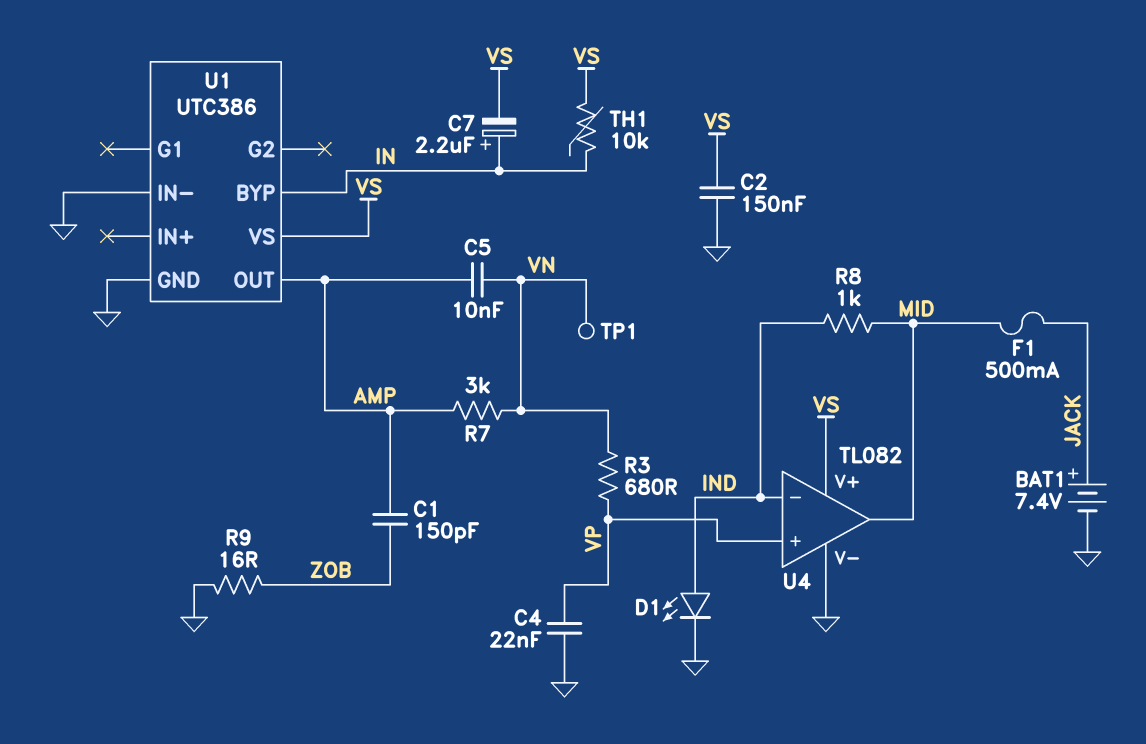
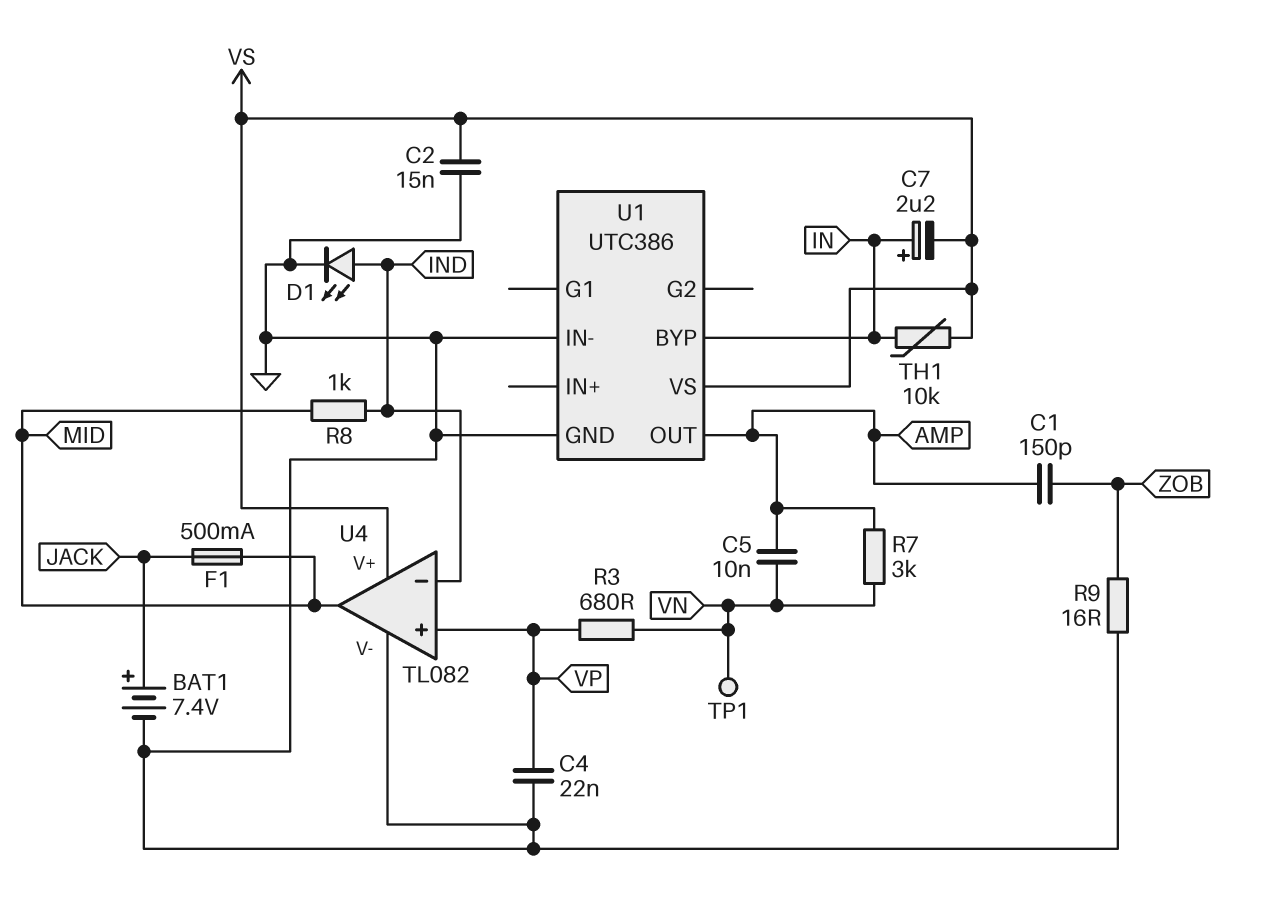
C2: 150nF (GND, VS) -> 15nF (GND, VS)

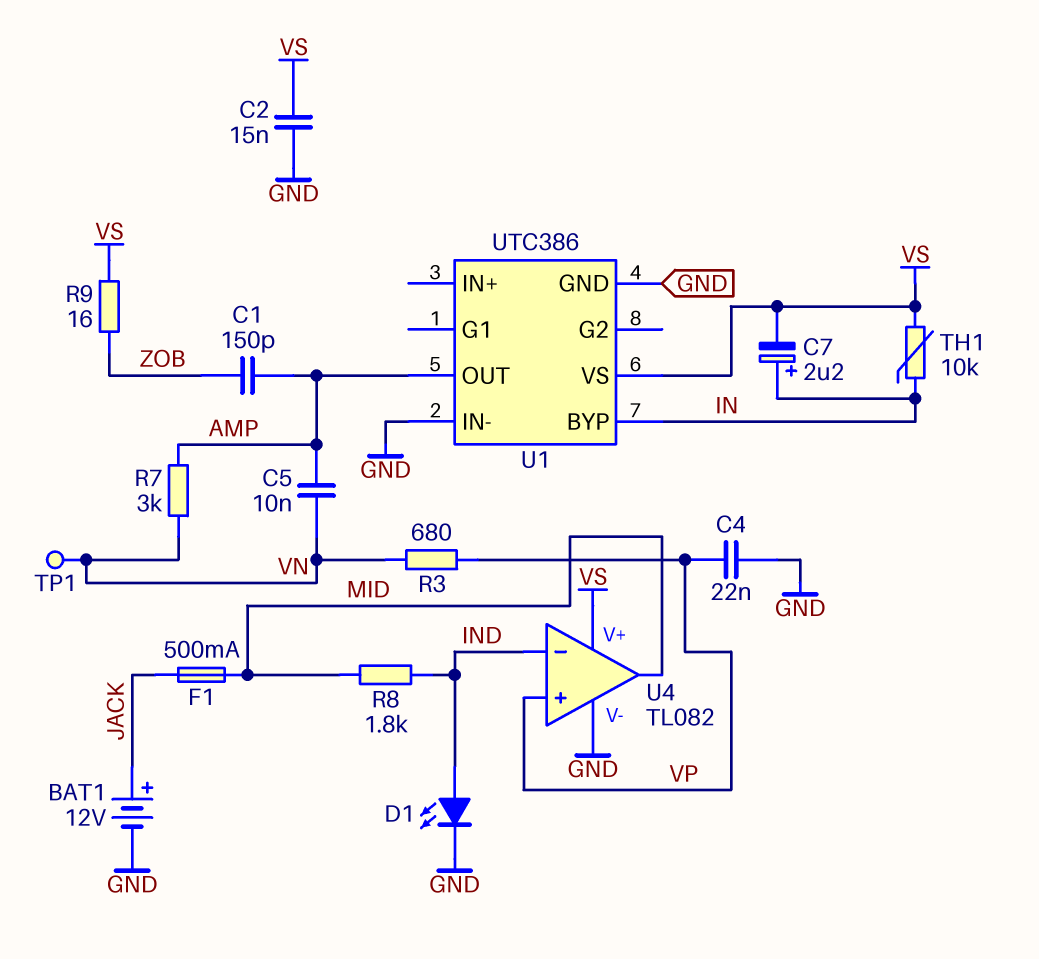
BAT1: 7.4V (plus JACK, minus GND) -> 12V (plus JACK, minus GND)
R8: 1k (IND, MID) -> 1.8k (IND, MID)
R9: 16 (GND, ZOB) -> 16 (VS, ZOB)

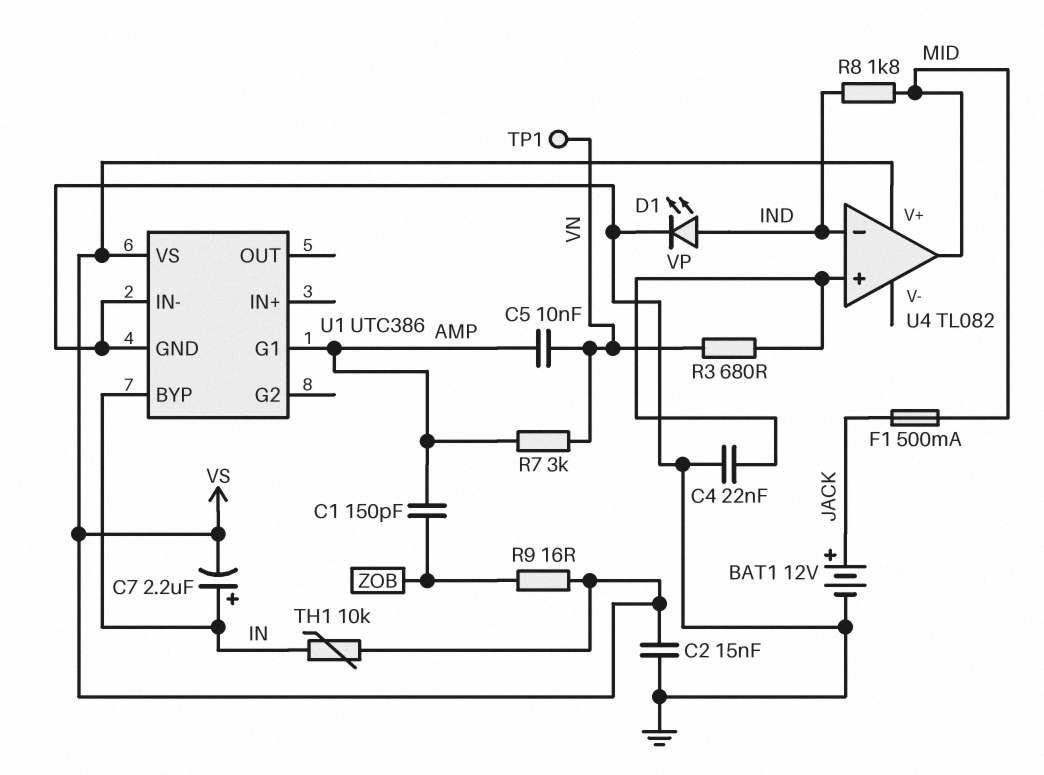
U1 pin G1: none -> AMP
U1 pin OUT: AMP -> none
U4 pin V-: GND -> none

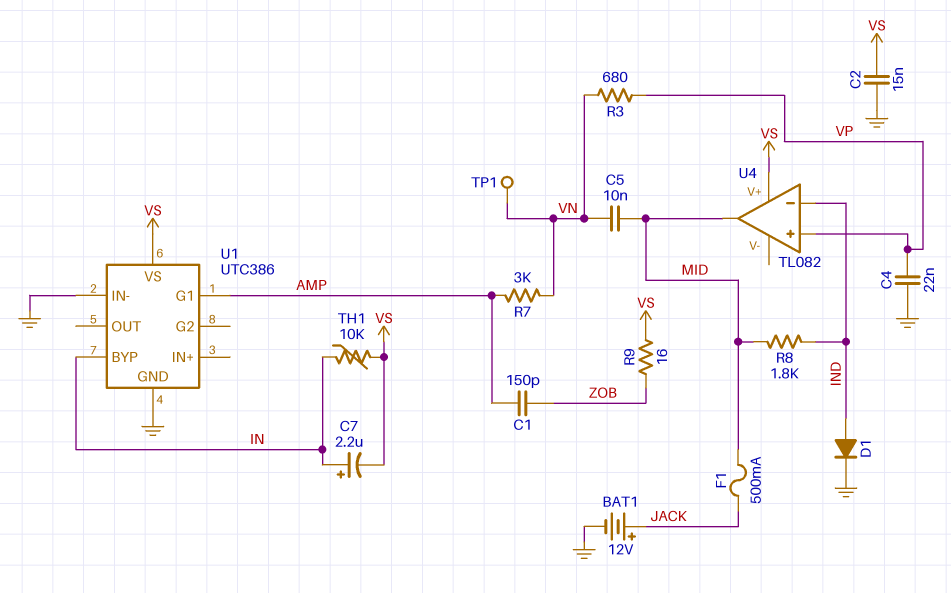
C5: 10nF (AMP, VN) -> 10nF (MID, VN)
D1: LED (A IND, K GND) -> diode (A IND, K GND)

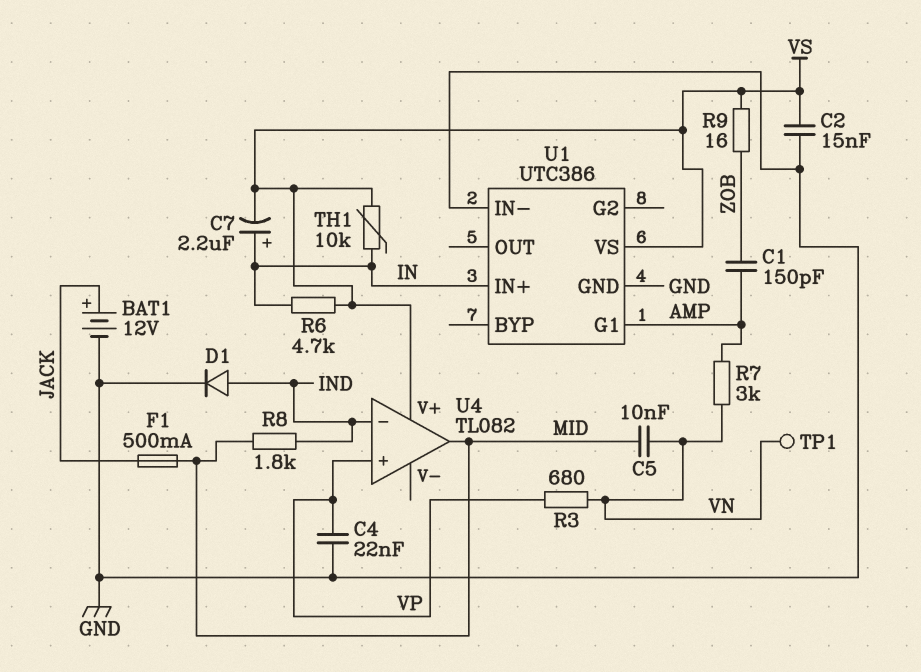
R6: none -> 4.7k (IN, VS)
U1 pin BYP: IN -> none
U1 pin IN+: none -> IN

